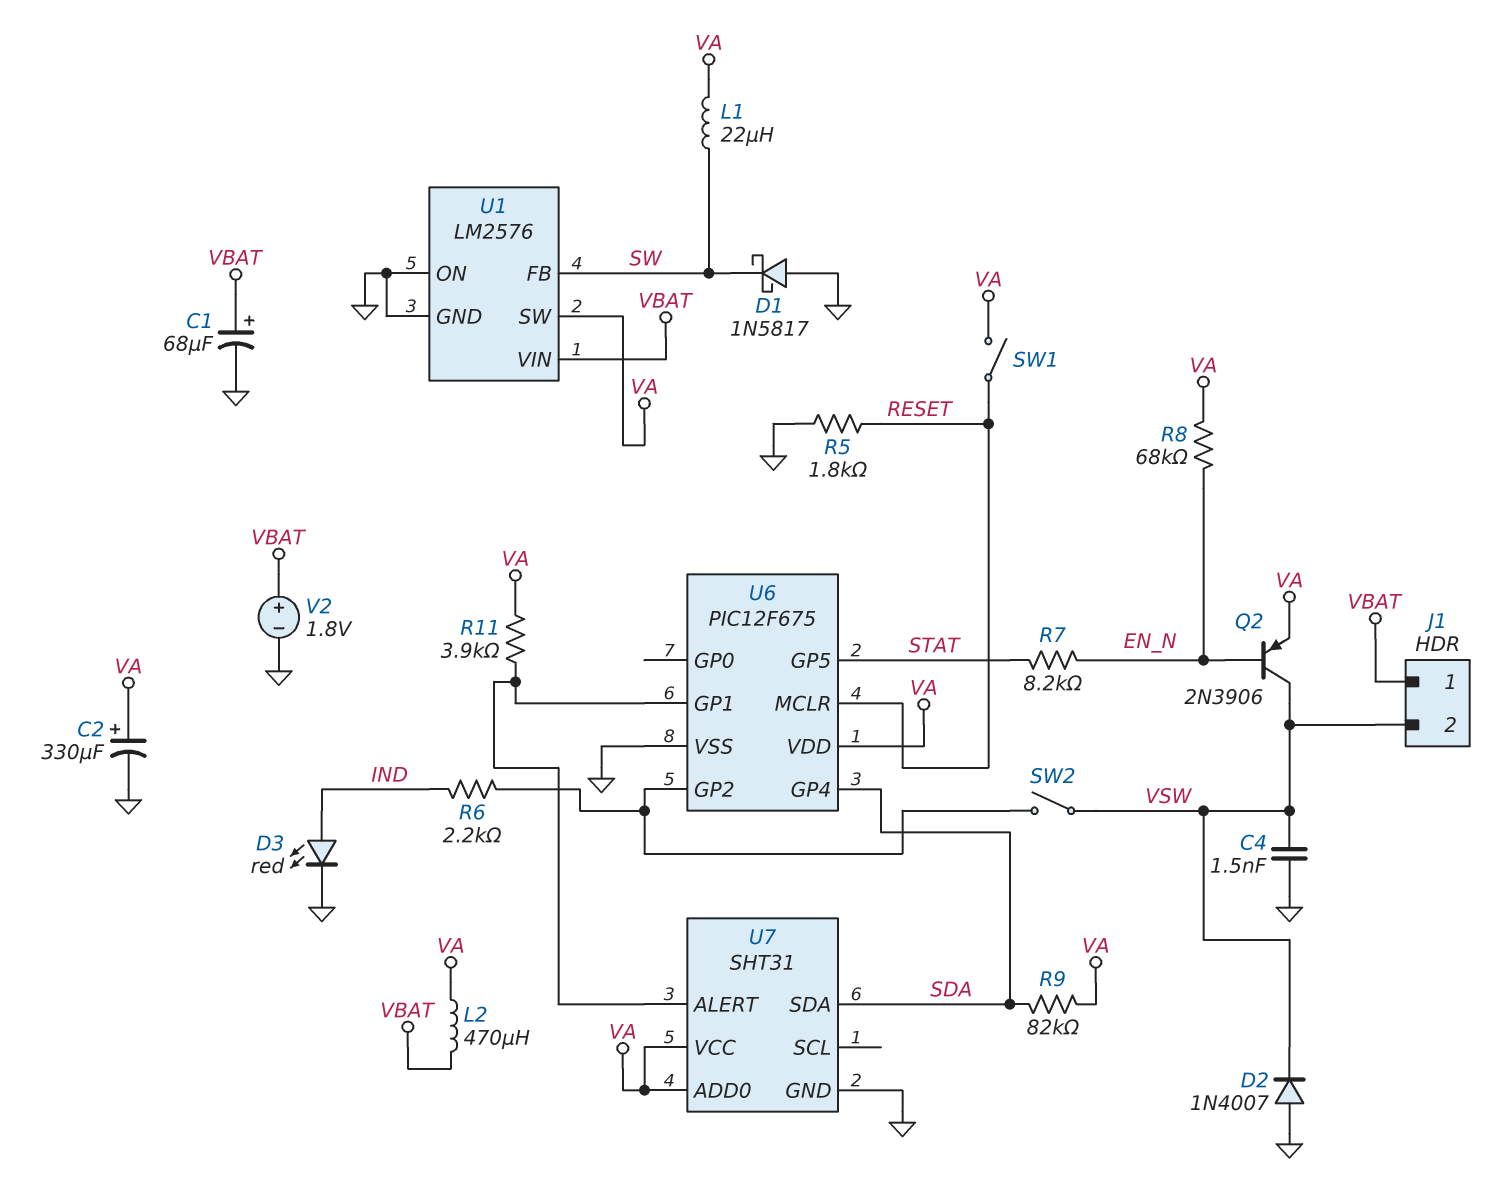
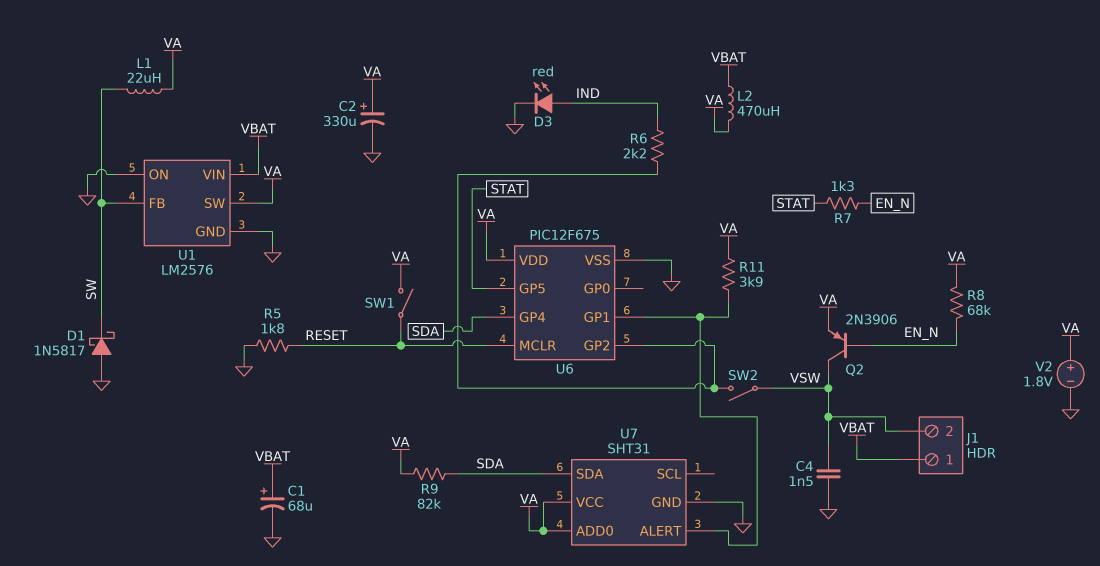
D2: diode 1N4007 (A GND, K VSW) -> none
R7: 8.2k (EN_N, STAT) -> 1.3k (EN_N, STAT)
V2: 1.8V (plus VBAT, minus GND) -> 1.8V (plus VA, minus GND)

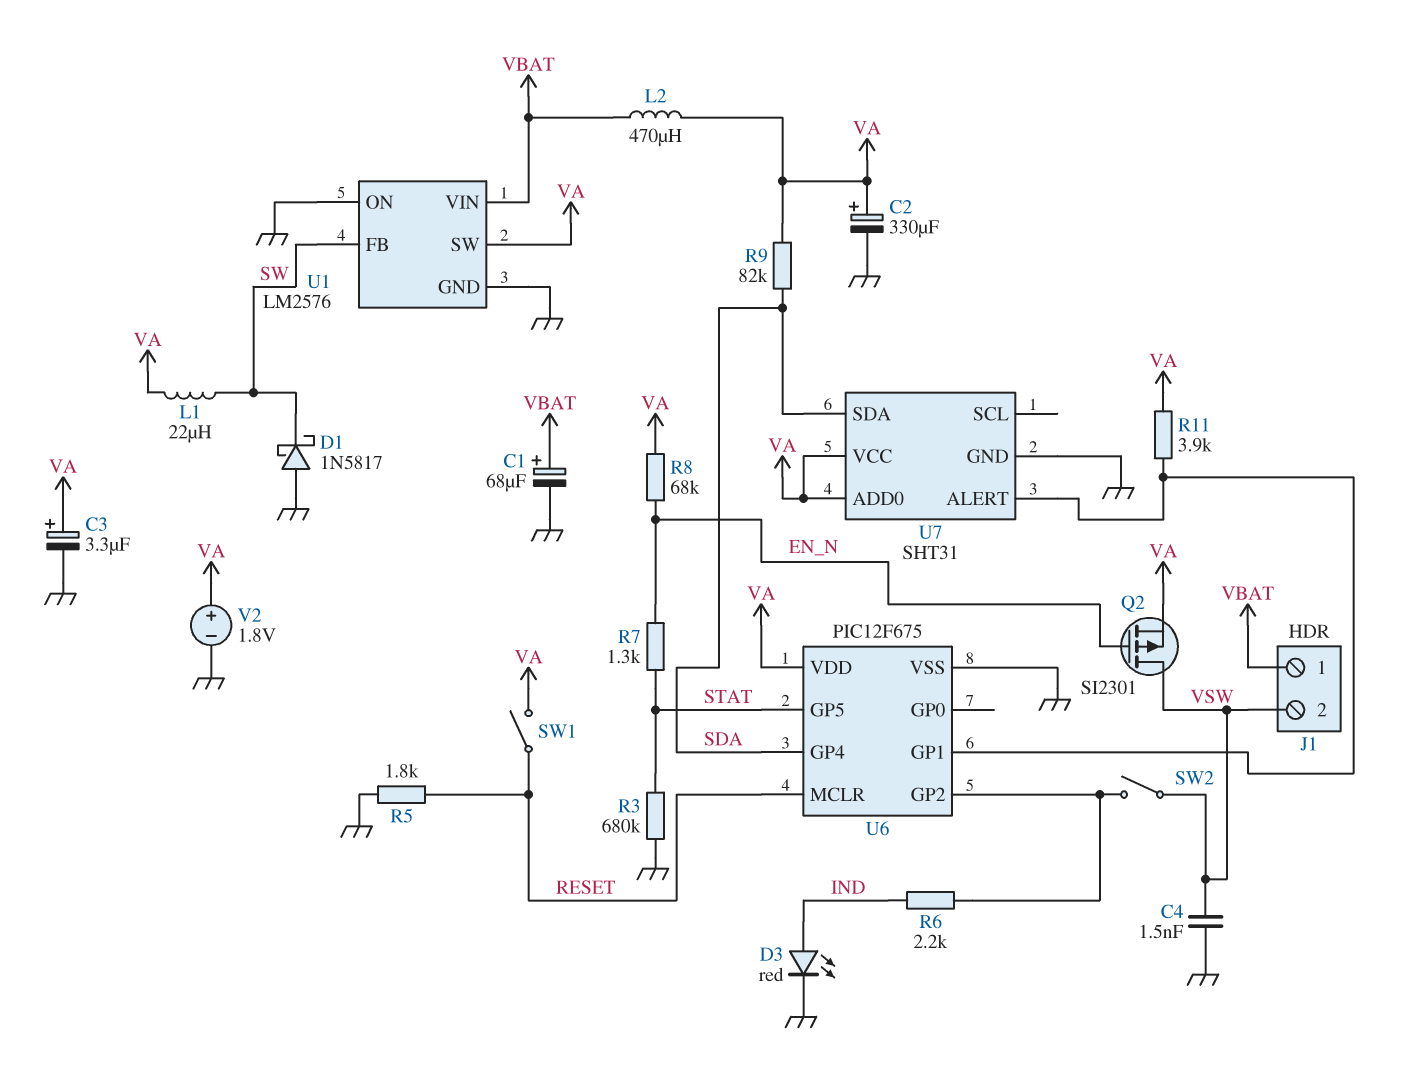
C3: none -> 3.3uF (plus VA, minus GND)
Q2: PNP 2N3906 (B EN_N, C VSW, E VA) -> PMOS SI2301 (G EN_N, D VSW, S VA)
R3: none -> 680k (GND, STAT)

